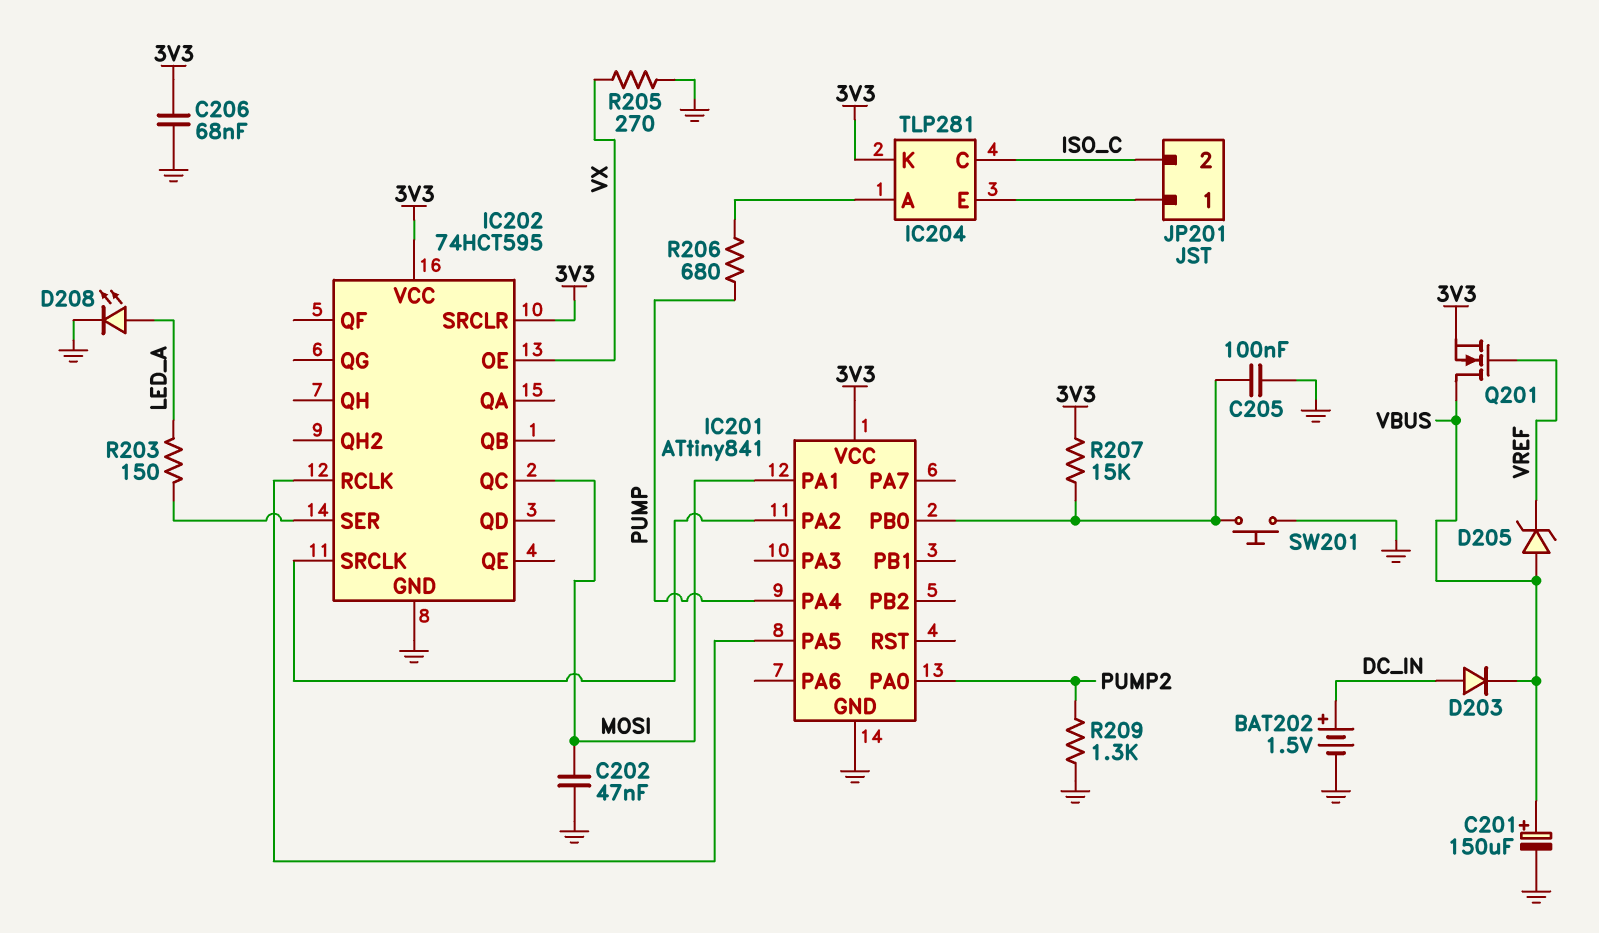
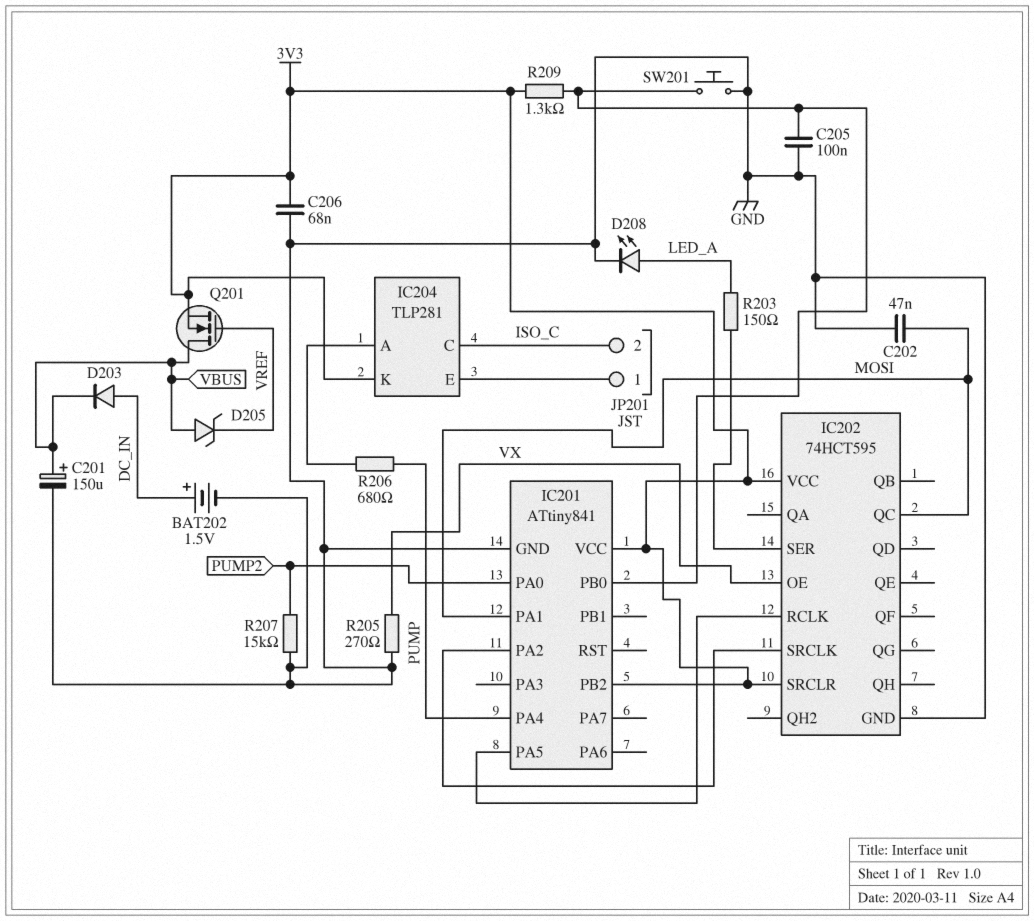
IC201 pin PB2: none -> 3V3
R207: 15k (3V3, IC201/PB0) -> 15k (GND, PUMP2)
R209: 1.3k (GND, PUMP2) -> 1.3k (3V3, IC201/PB0)

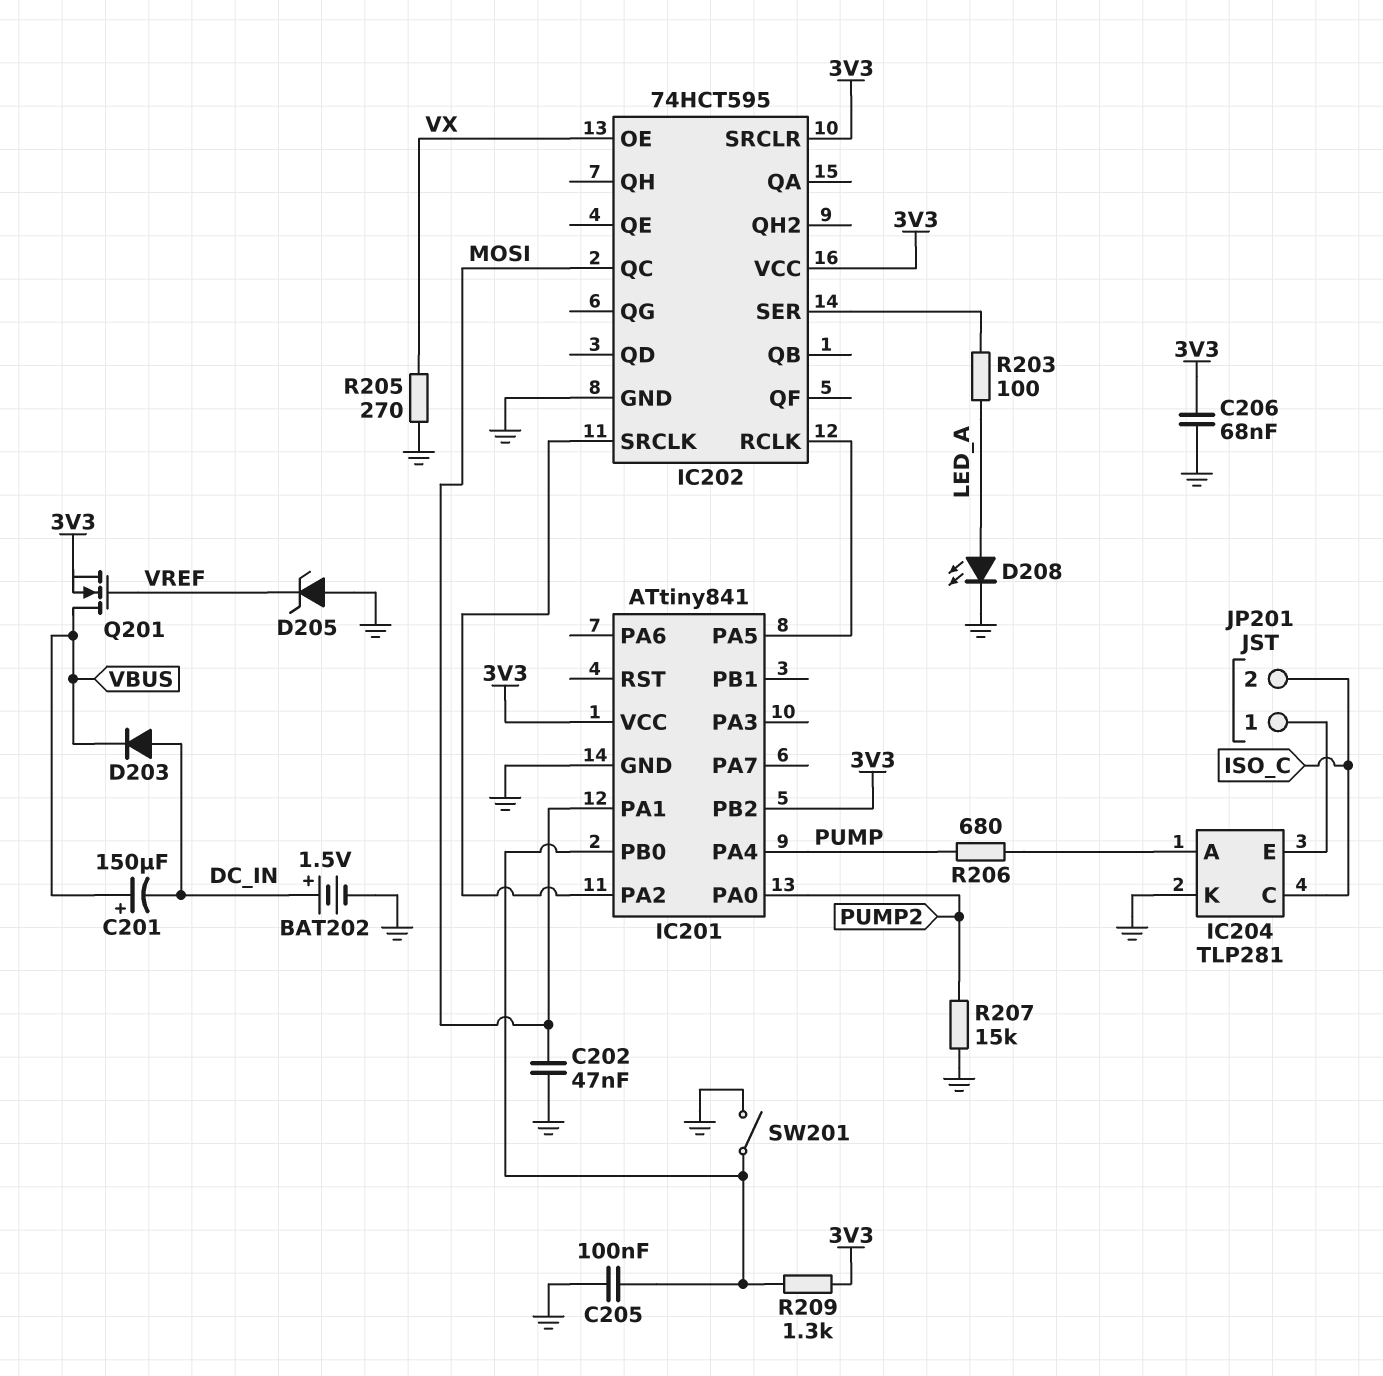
C201: 150uF (plus VBUS, minus GND) -> 150uF (plus VBUS, minus DC_IN)
D205: zener (A VBUS, K VREF) -> zener (A GND, K VREF)
IC204 pin K: 3V3 -> GND
R203: 150 (IC202/SER, LED_A) -> 100 (IC202/SER, LED_A)
SW201: button (GND, IC201/PB0) -> switch (GND, IC201/PB0)

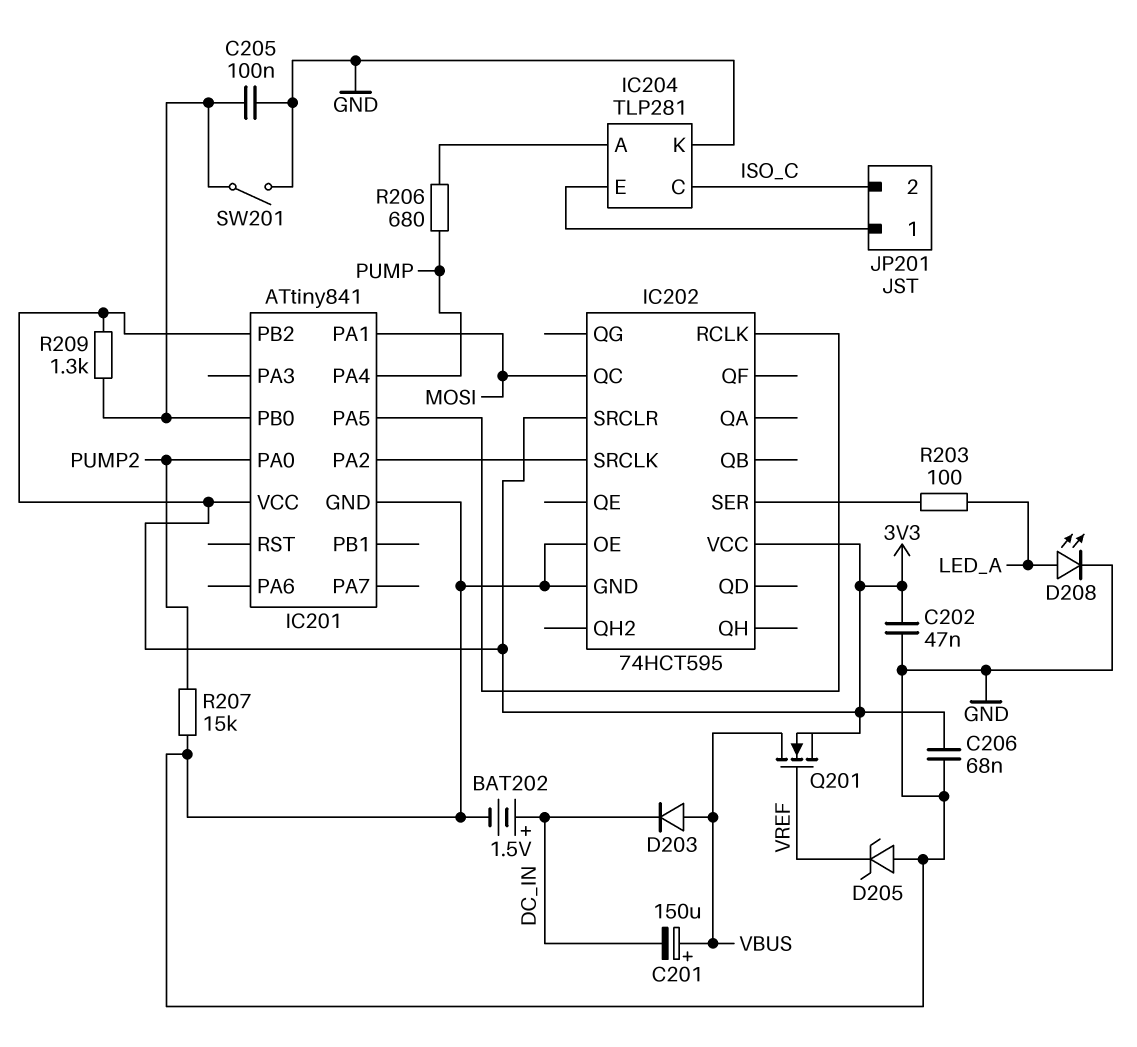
C202: 47nF (GND, MOSI) -> 47nF (3V3, GND)
D203: diode (A DC_IN, K VBUS) -> diode (A VBUS, K DC_IN)
IC202 pin OE: VX -> GND
R205: 270 (GND, VX) -> none

